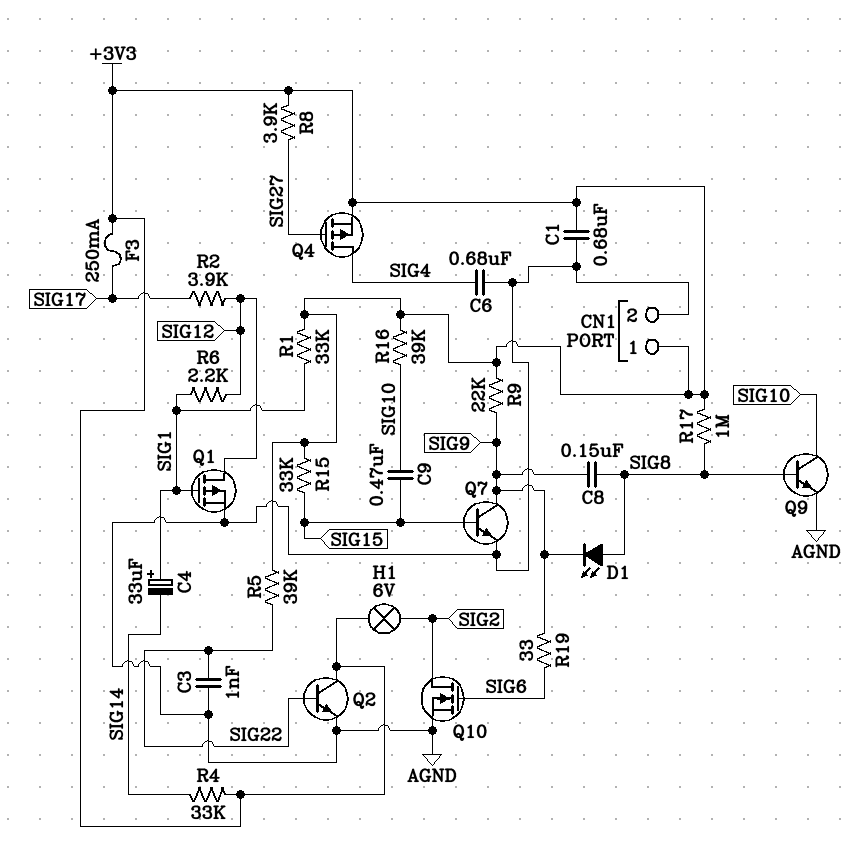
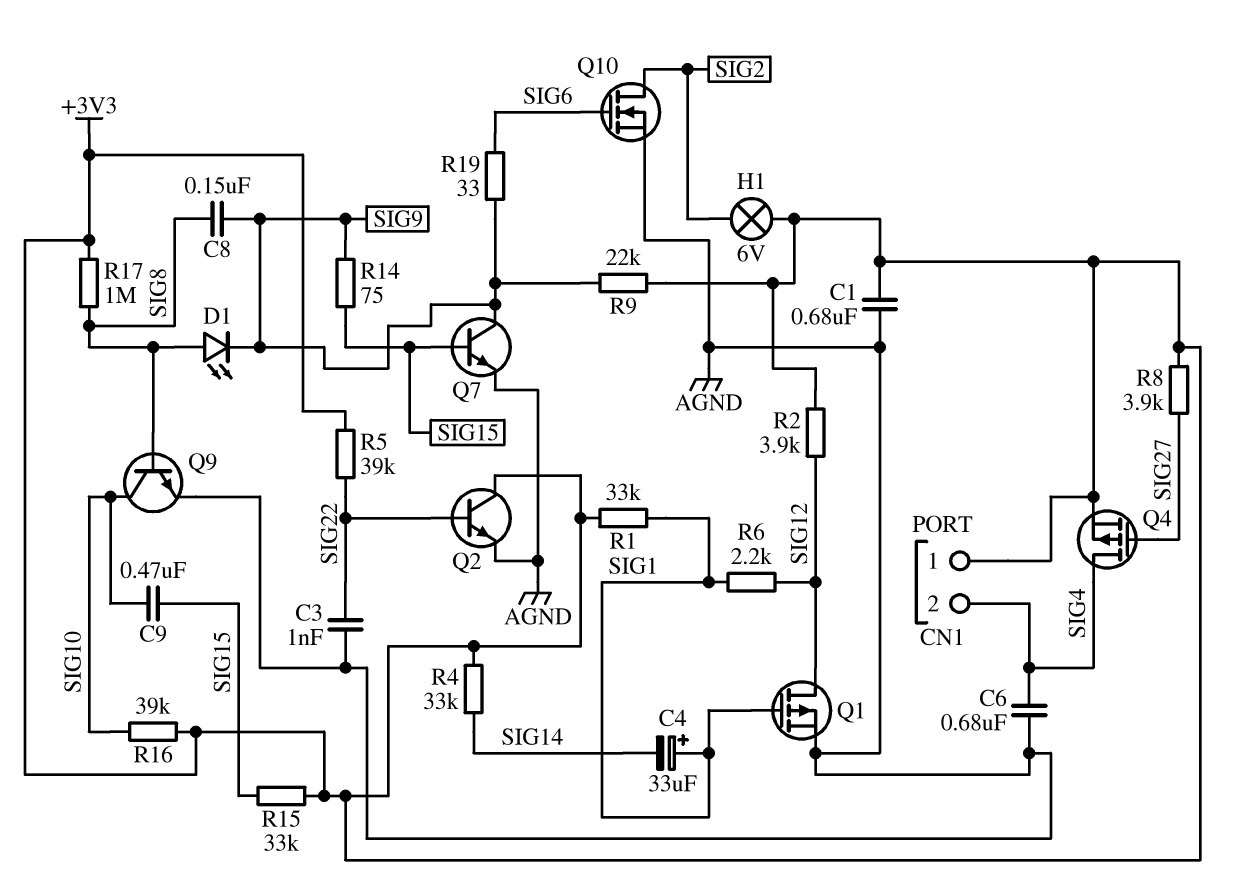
CN1 pin 2: AGND -> SIG4
F3: 250mA (+3V3, SIG17) -> none
R2: 3.9k (SIG12, SIG17) -> 3.9k (+3V3, SIG12)
R14: none -> 75 (SIG9, SIG15)

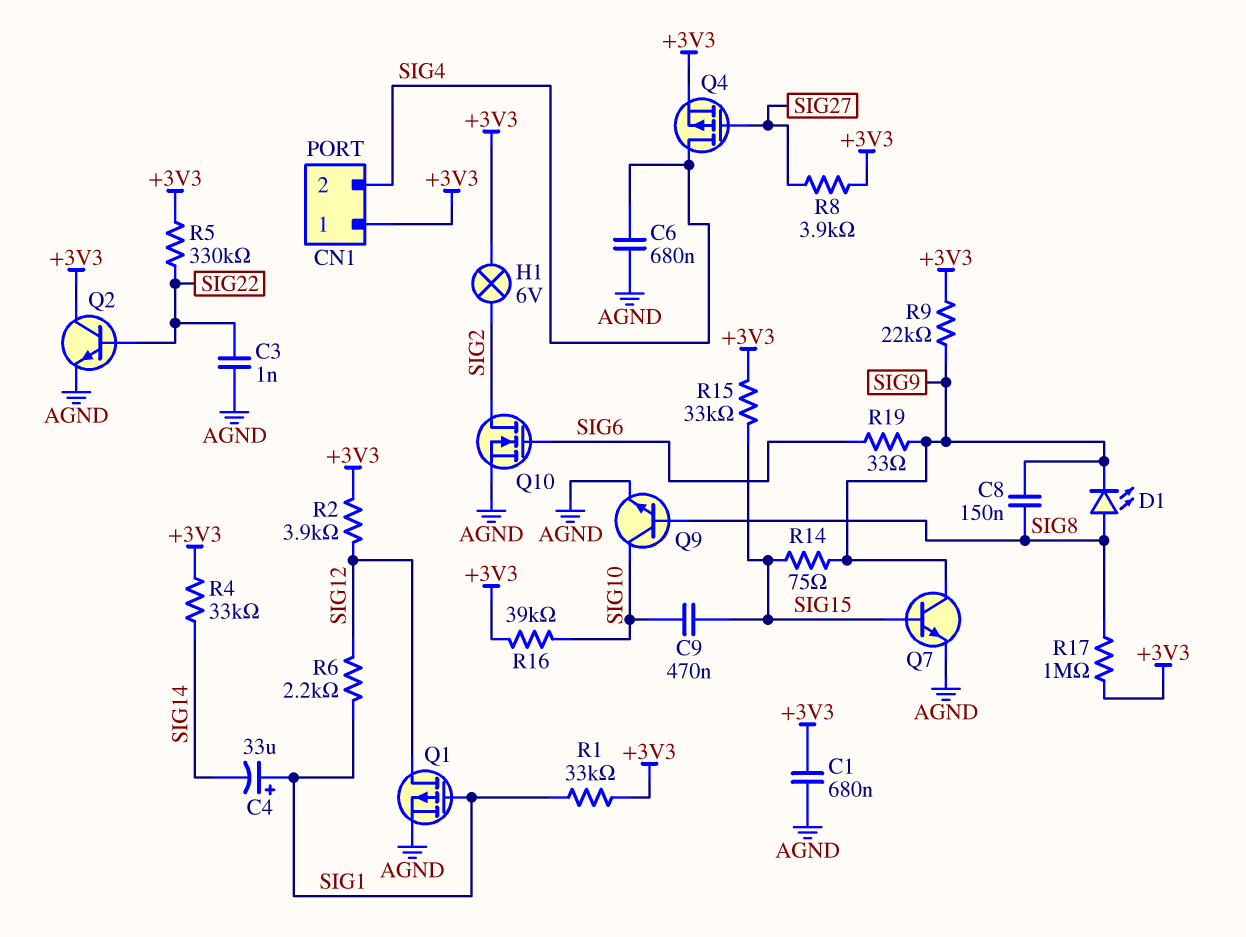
R5: 39k (+3V3, SIG22) -> 330k (+3V3, SIG22)

